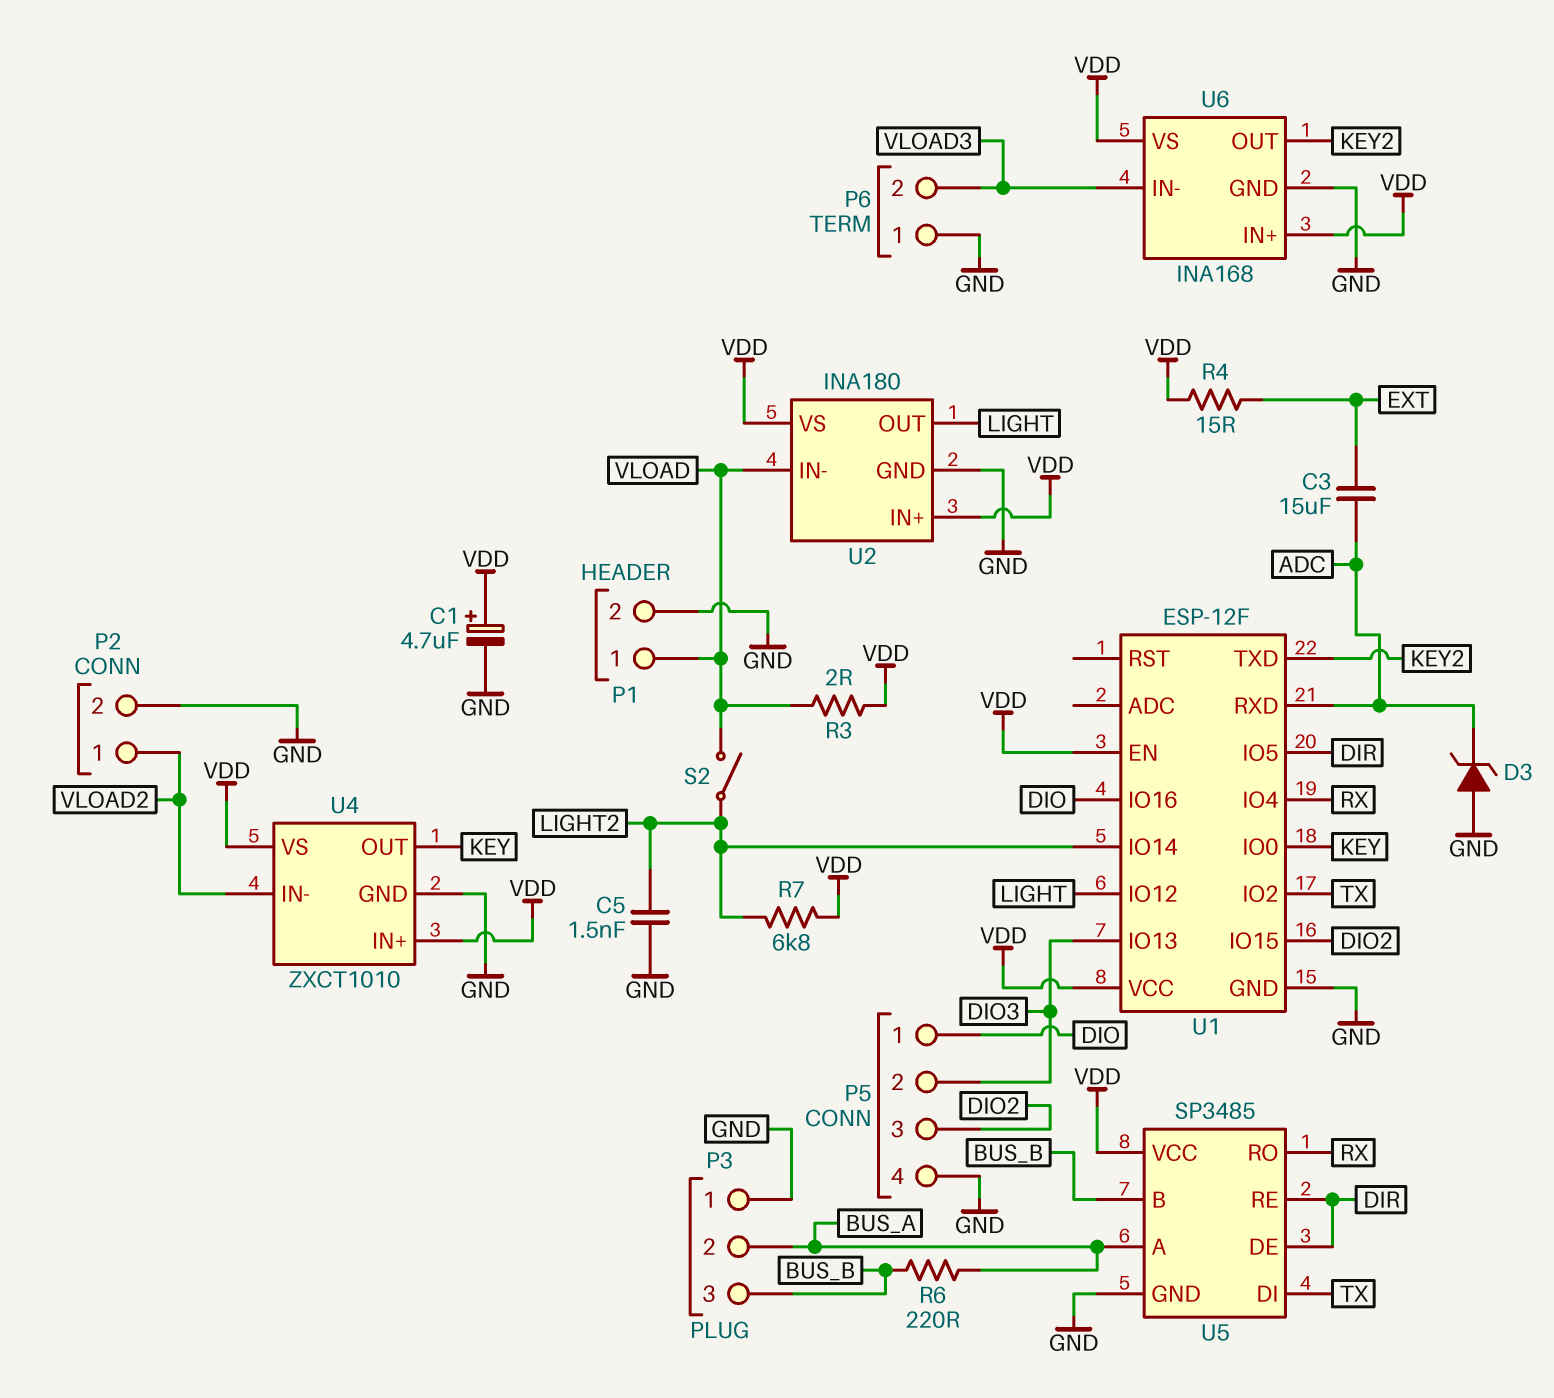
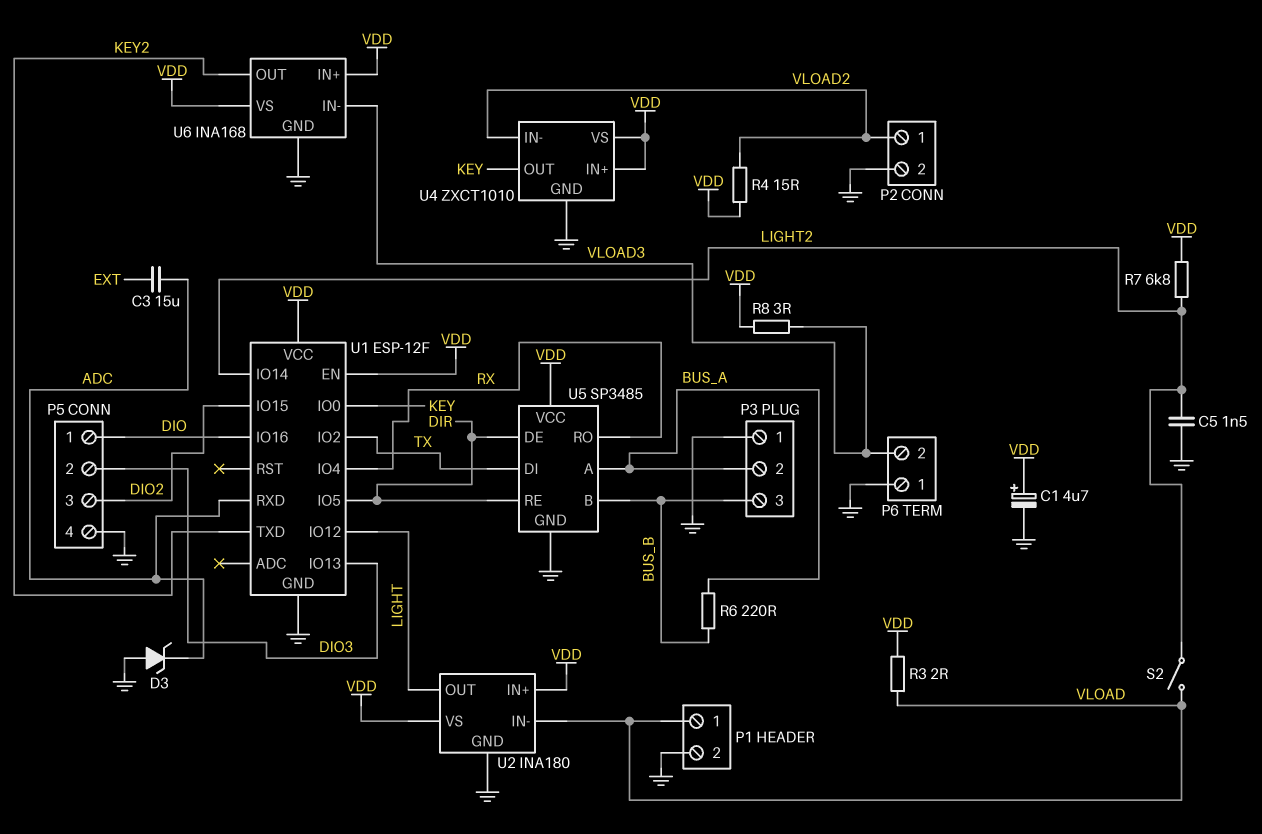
R4: 15 (EXT, VDD) -> 15 (VDD, VLOAD2)
R8: none -> 3 (VDD, VLOAD3)

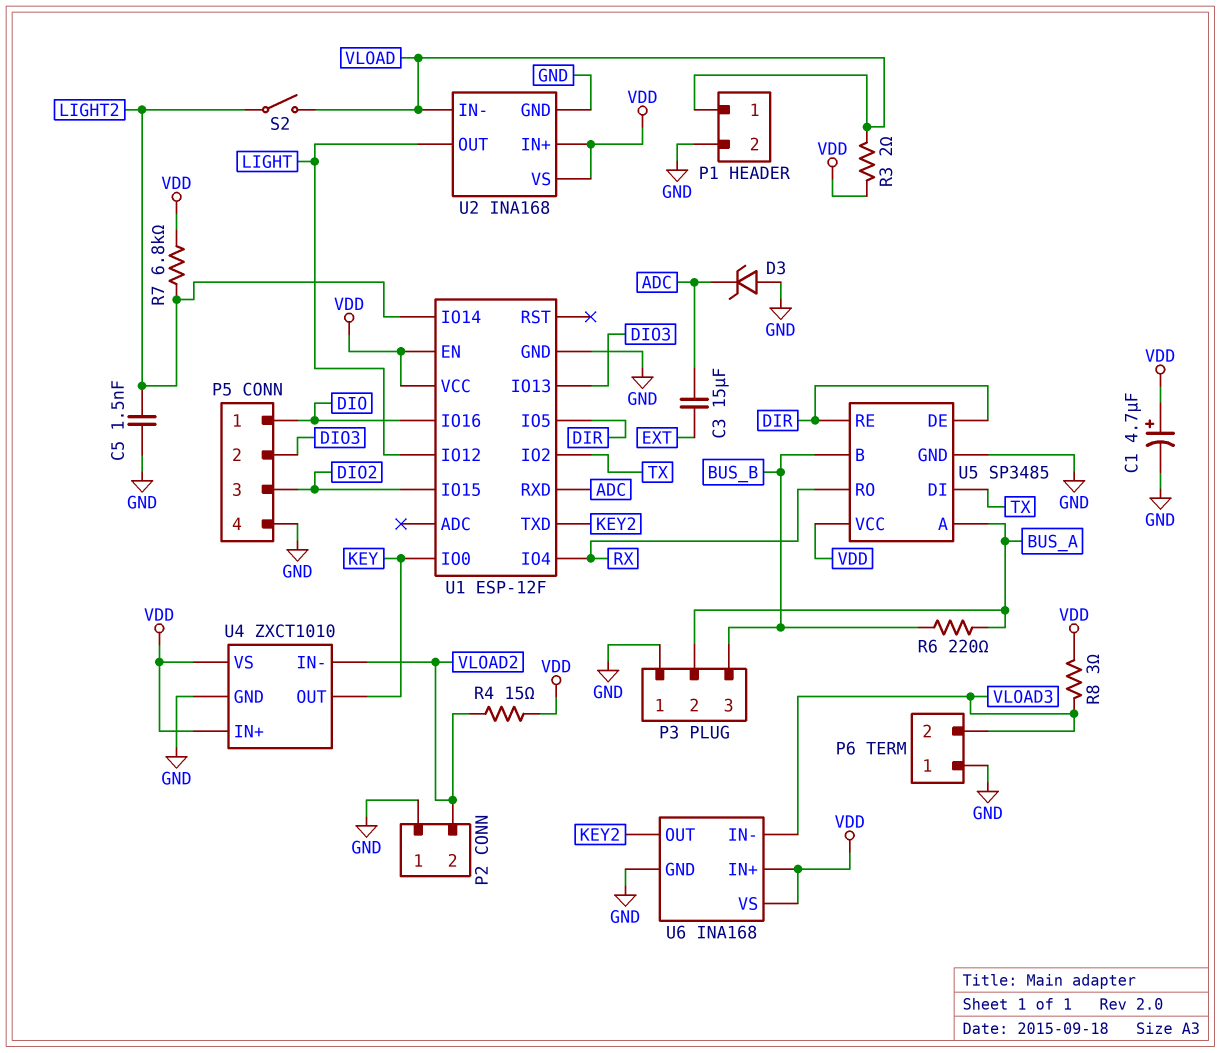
P2 pin 1: VLOAD2 -> GND
P2 pin 2: GND -> VLOAD2
U2: INA180 -> INA168

